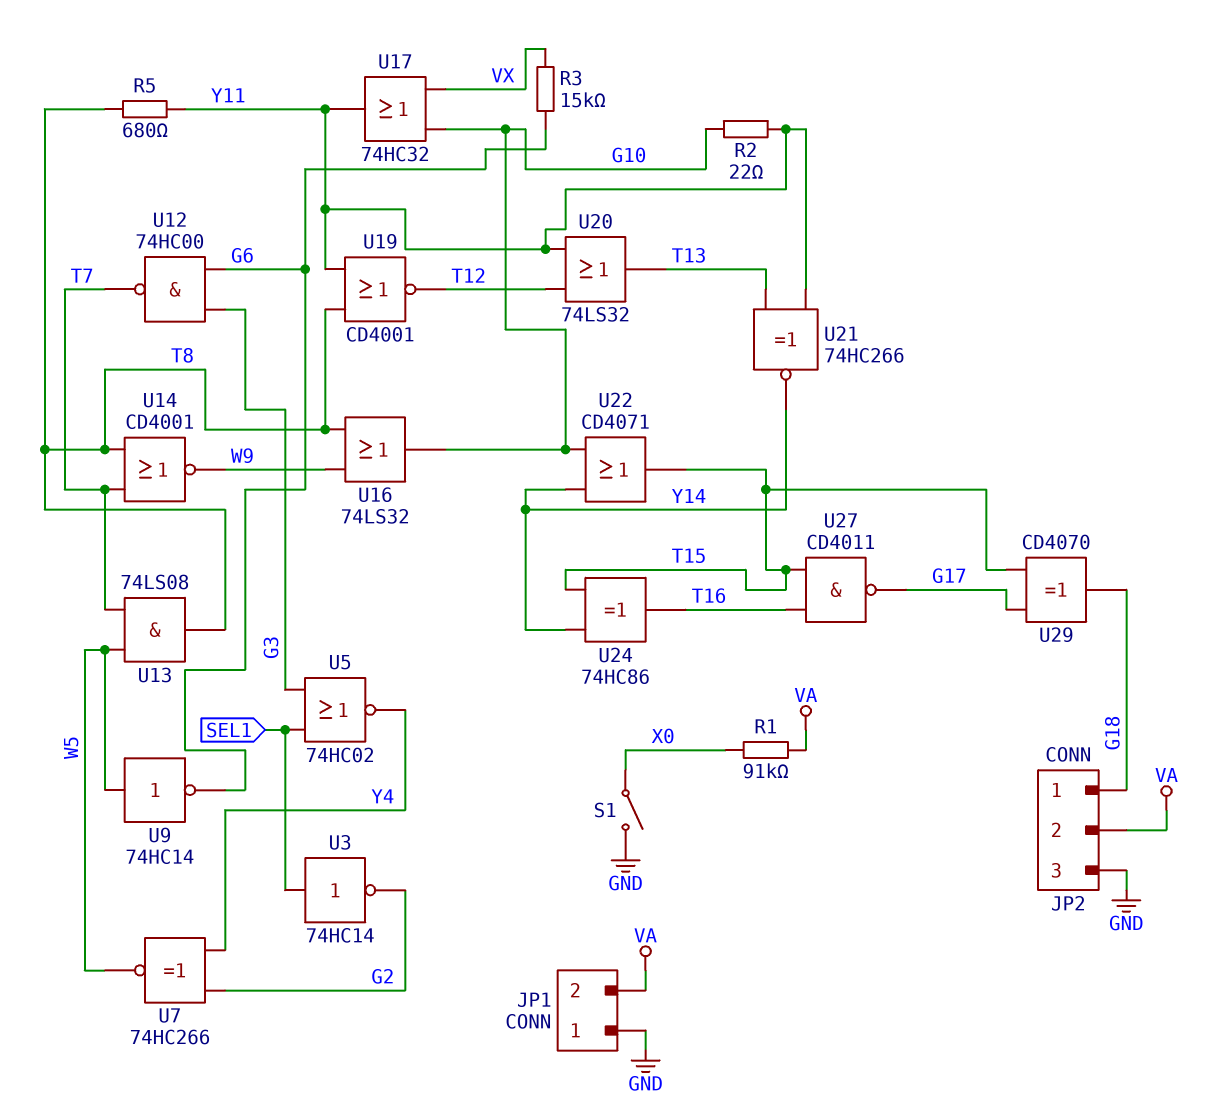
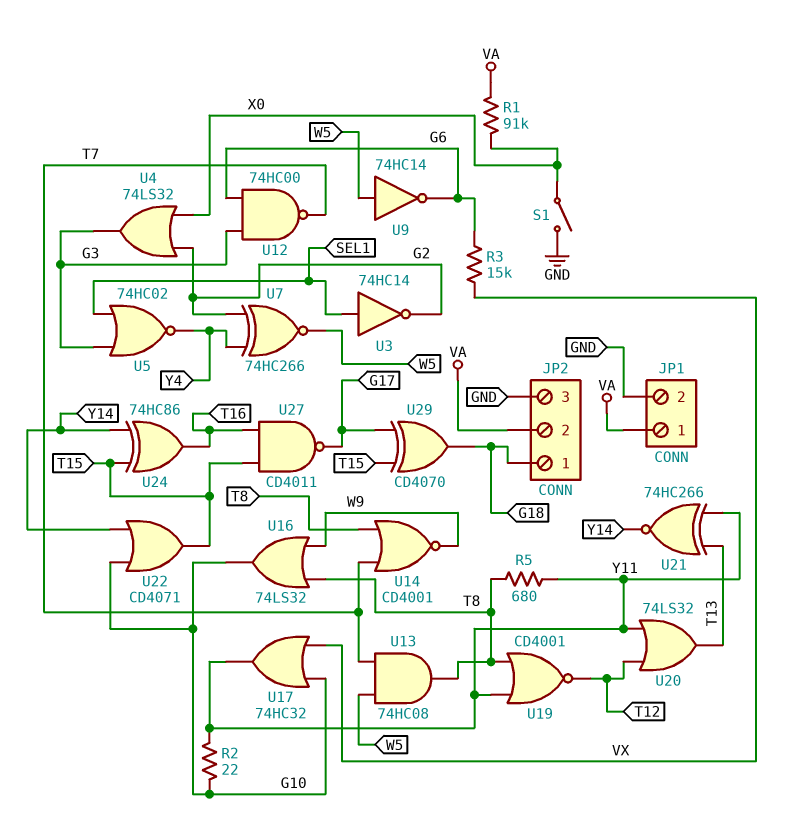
JP1 pin 1: GND -> VA
JP1 pin 2: VA -> GND
U4: none -> OR 74LS32 (in G2, in X0, out G3)
U13: AND 74LS08 (in T7, in W5, out T8) -> AND 74HC08 (in T7, in W5, out T8)

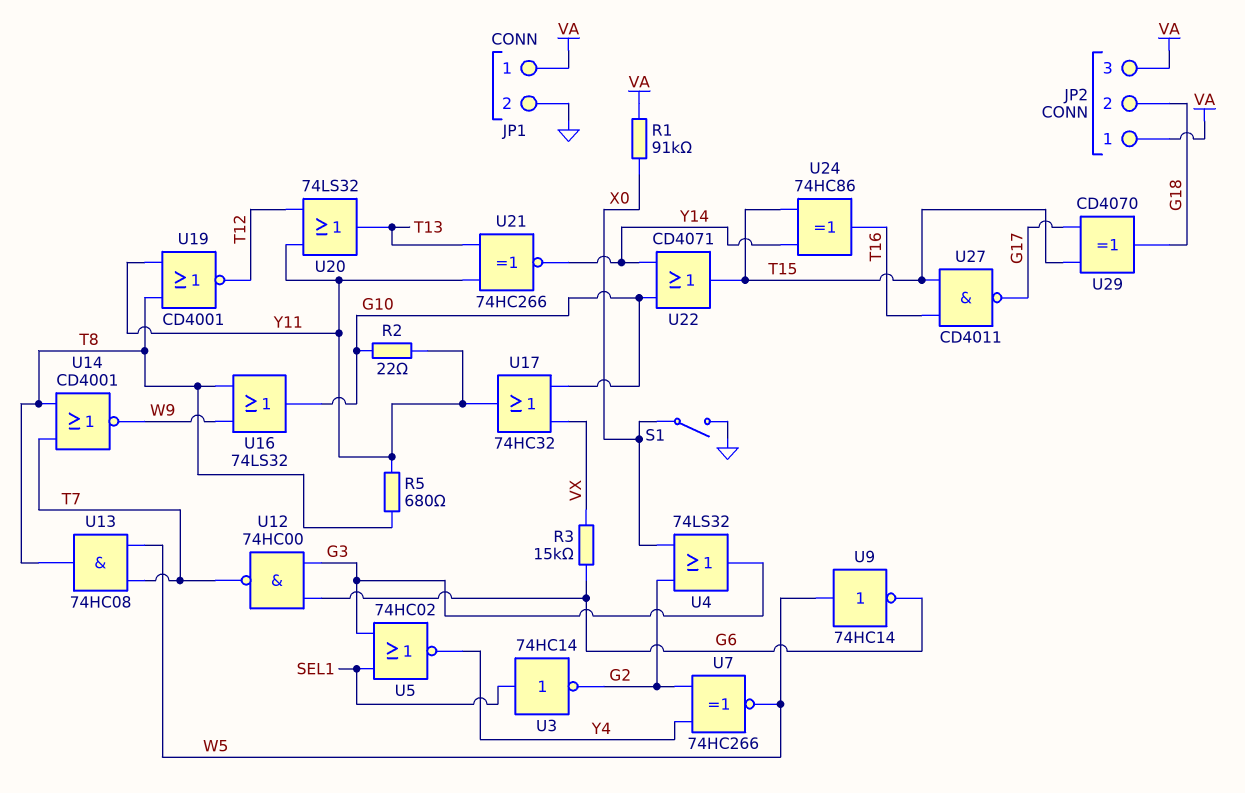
JP2 pin 1: G18 -> VA
JP2 pin 2: VA -> G18
JP2 pin 3: GND -> VA

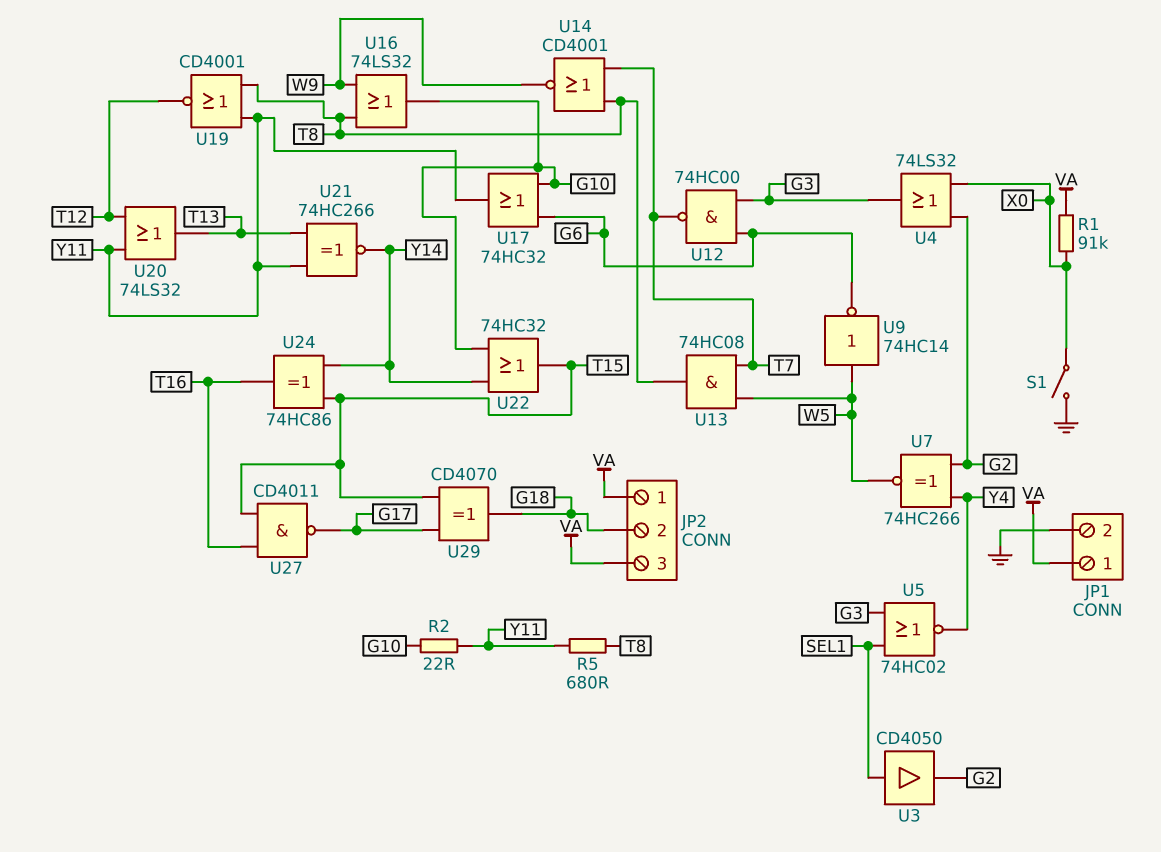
R3: 15k (G6, VX) -> none
U3: NOT 74HC14 (in SEL1, out G2) -> buffer CD4050 (in SEL1, out G2)
U17: OR 74HC32 (in G10, in VX, out Y11) -> OR 74HC32 (in G6, in G10, out Y11)
U22: OR CD4071 (in G10, in Y14, out T15) -> OR 74HC32 (in G10, in Y14, out T15)

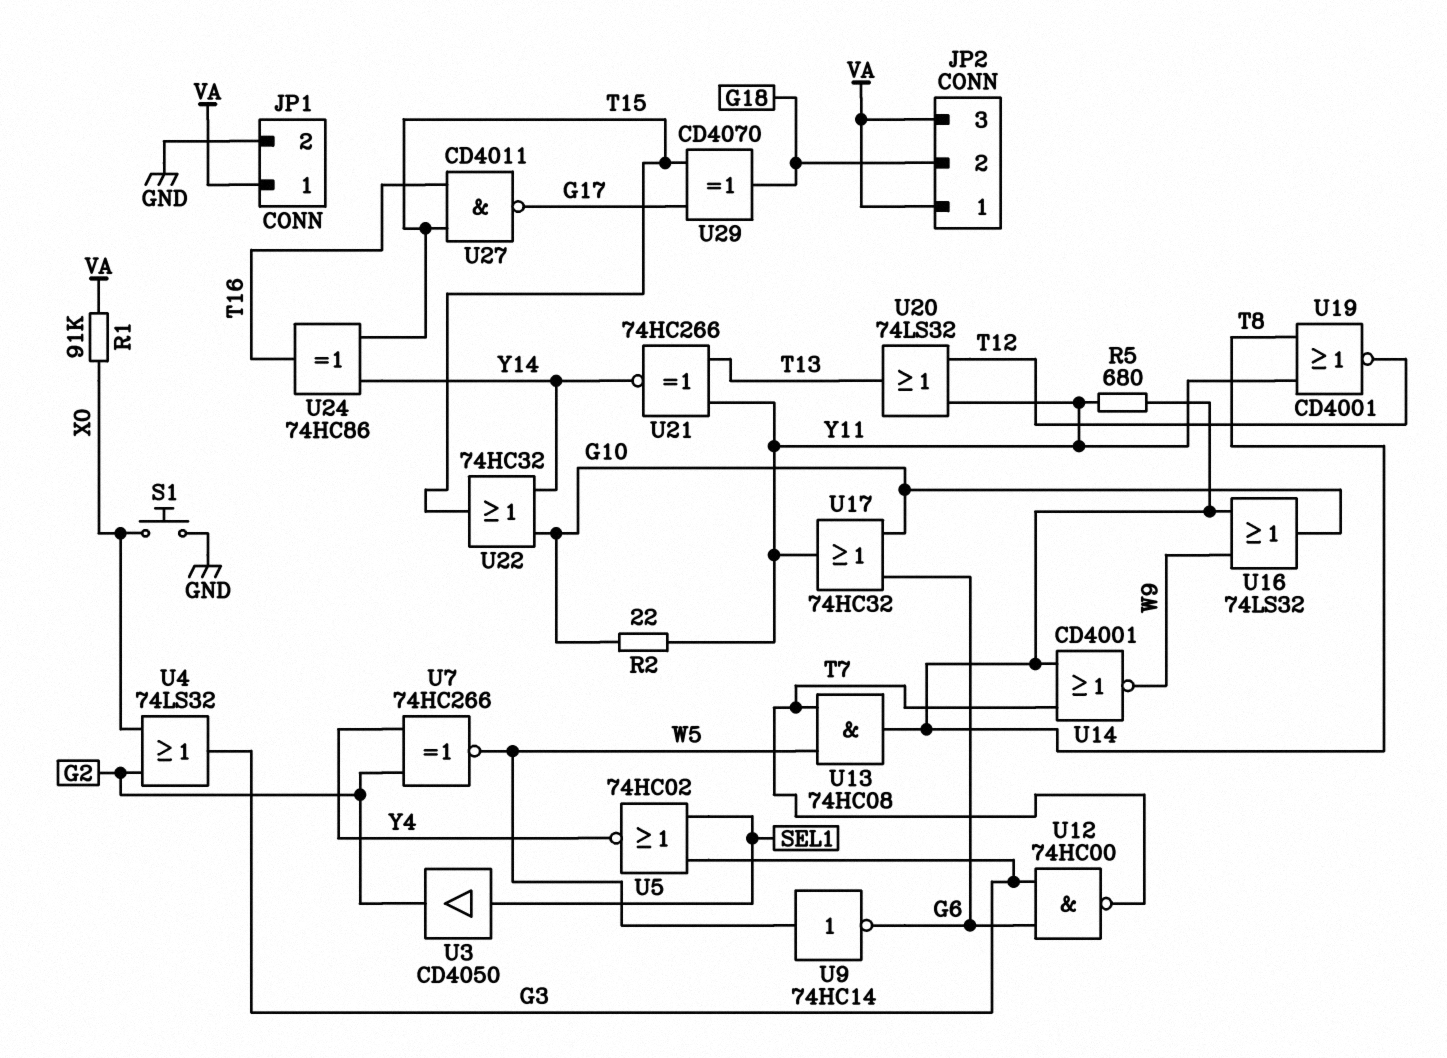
S1: switch (GND, X0) -> button (GND, X0)

